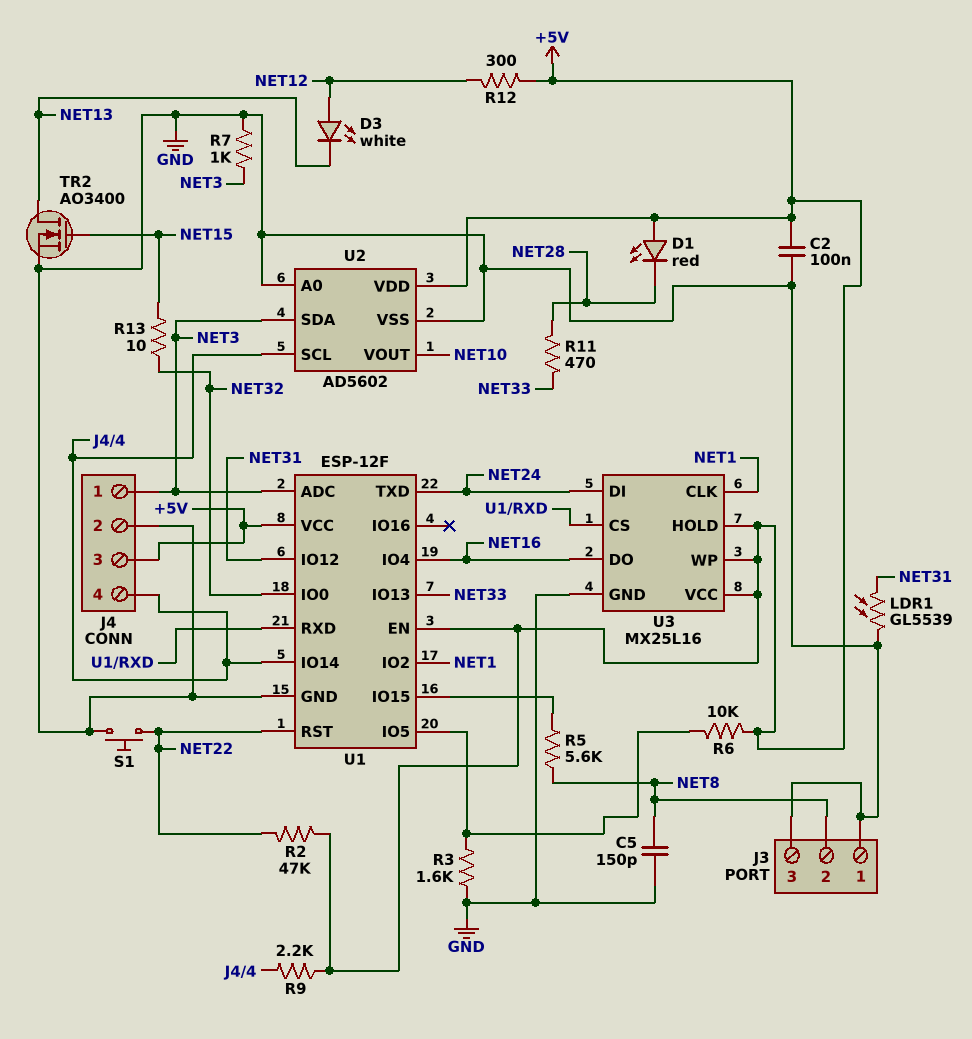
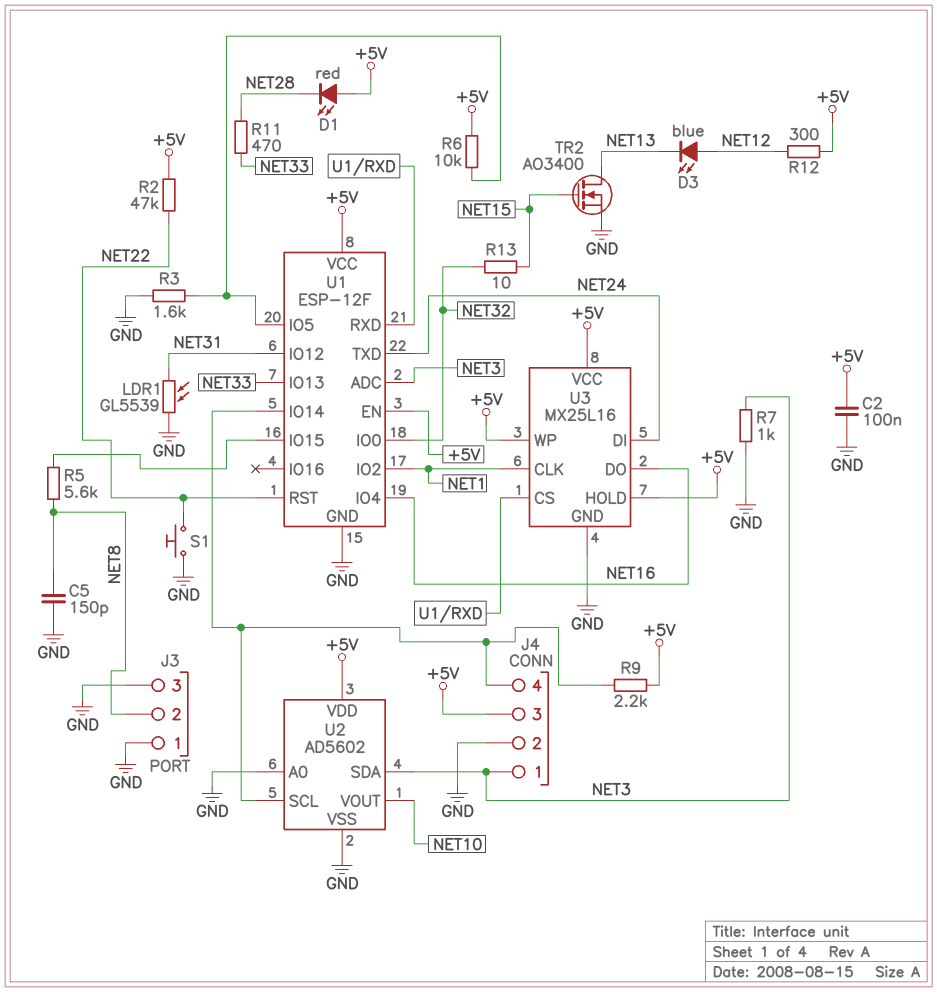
D3: LED white (A NET12, K NET13) -> LED blue (A NET12, K NET13)

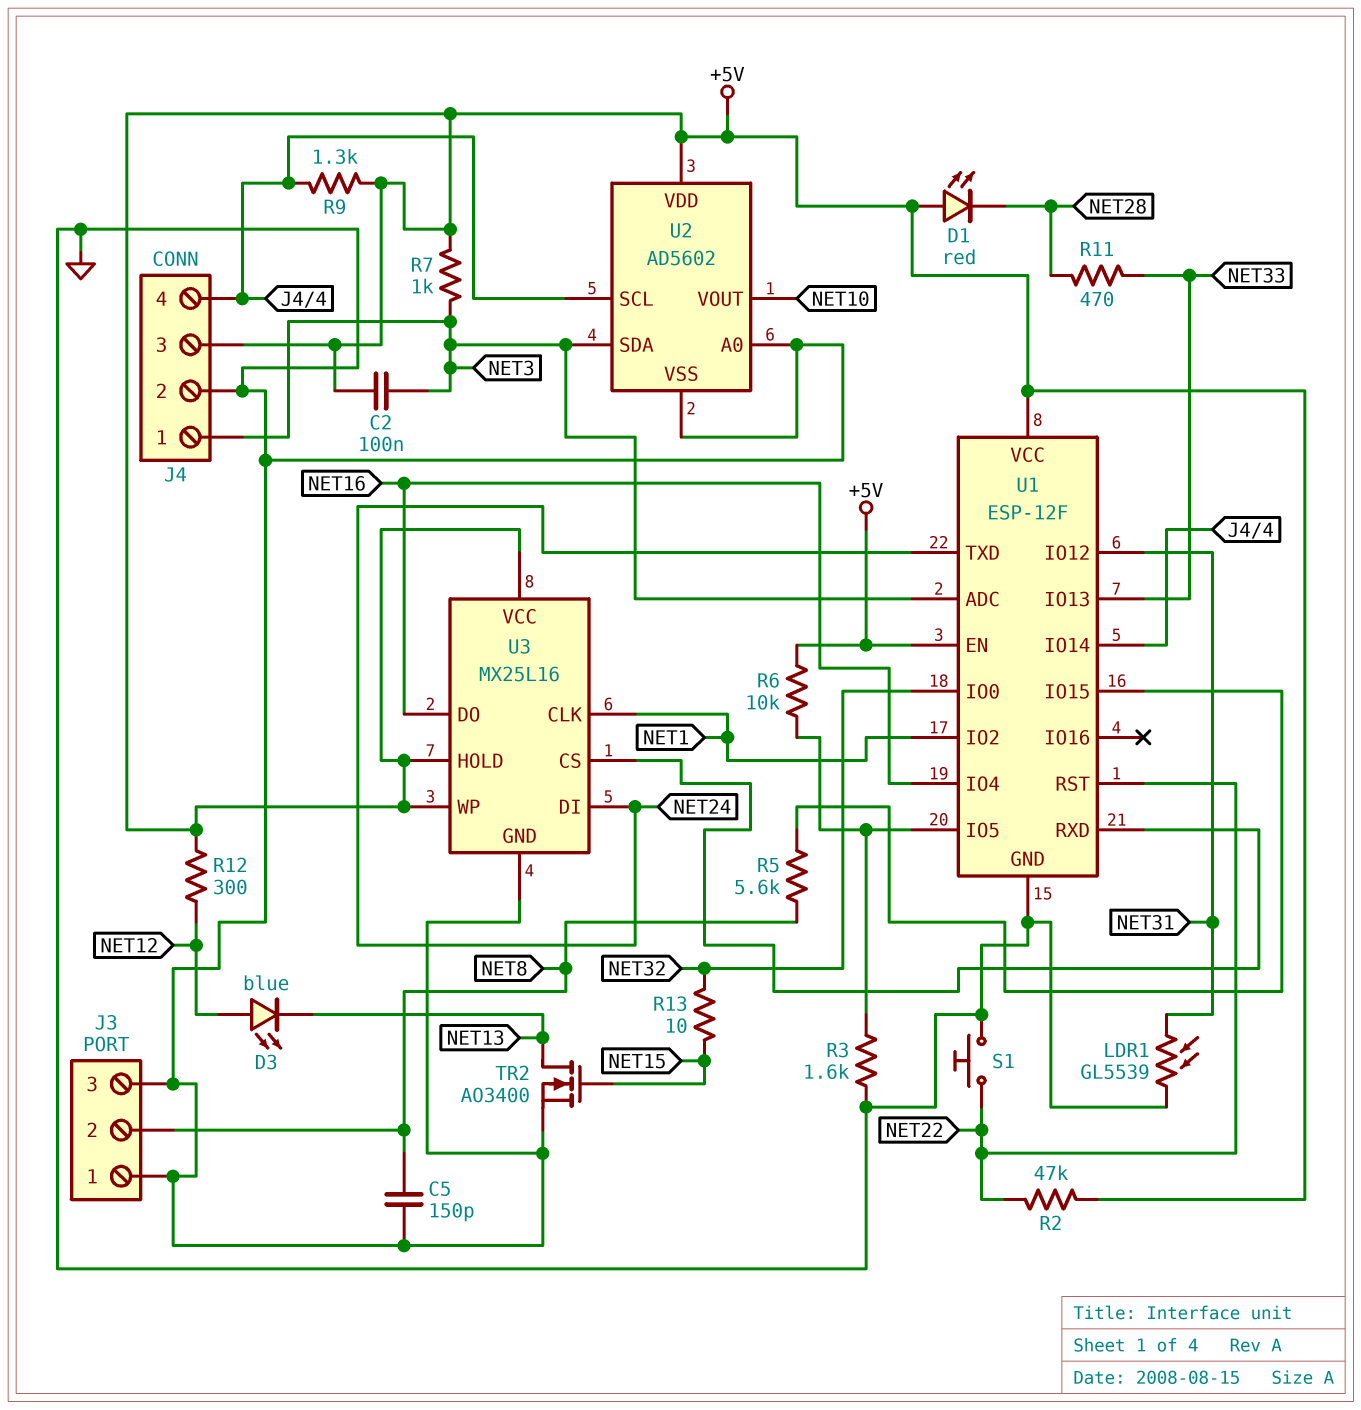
C2: 100nF (+5V, GND) -> 100nF (+5V, NET3)
R7: 1k (GND, NET3) -> 1k (+5V, NET3)
R9: 2.2k (+5V, J4/4) -> 1.3k (+5V, J4/4)

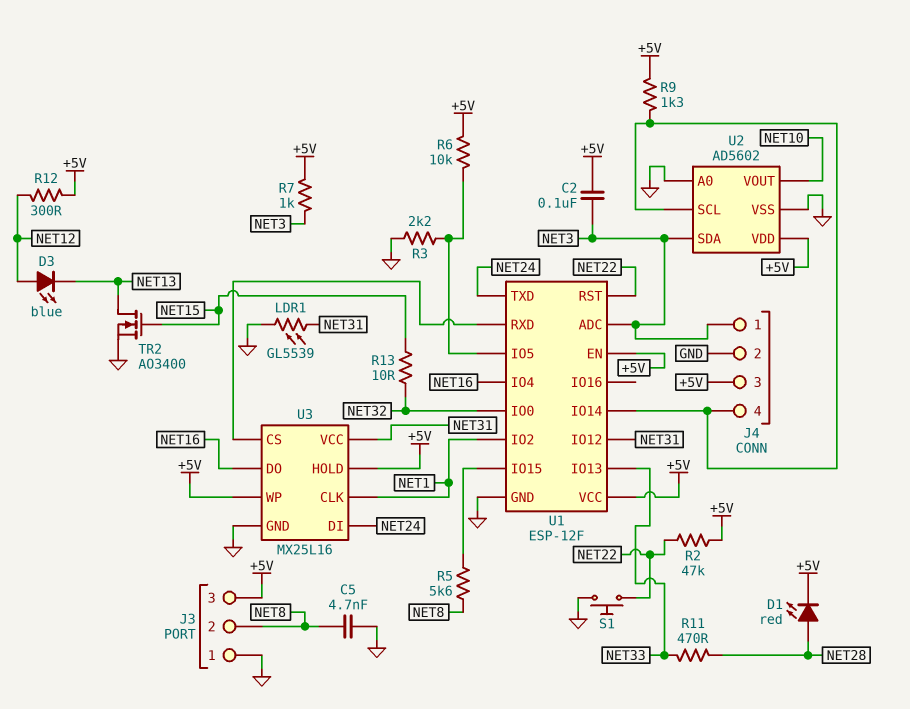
C5: 150pF (GND, NET8) -> 4.7nF (GND, NET8)
D1: LED red (A +5V, K NET28) -> LED red (A NET28, K +5V)
J3 pin 3: GND -> +5V
R3: 1.6k (GND, U1/IO5) -> 2.2k (GND, U1/IO5)
U3 pin VCC: +5V -> NET31

